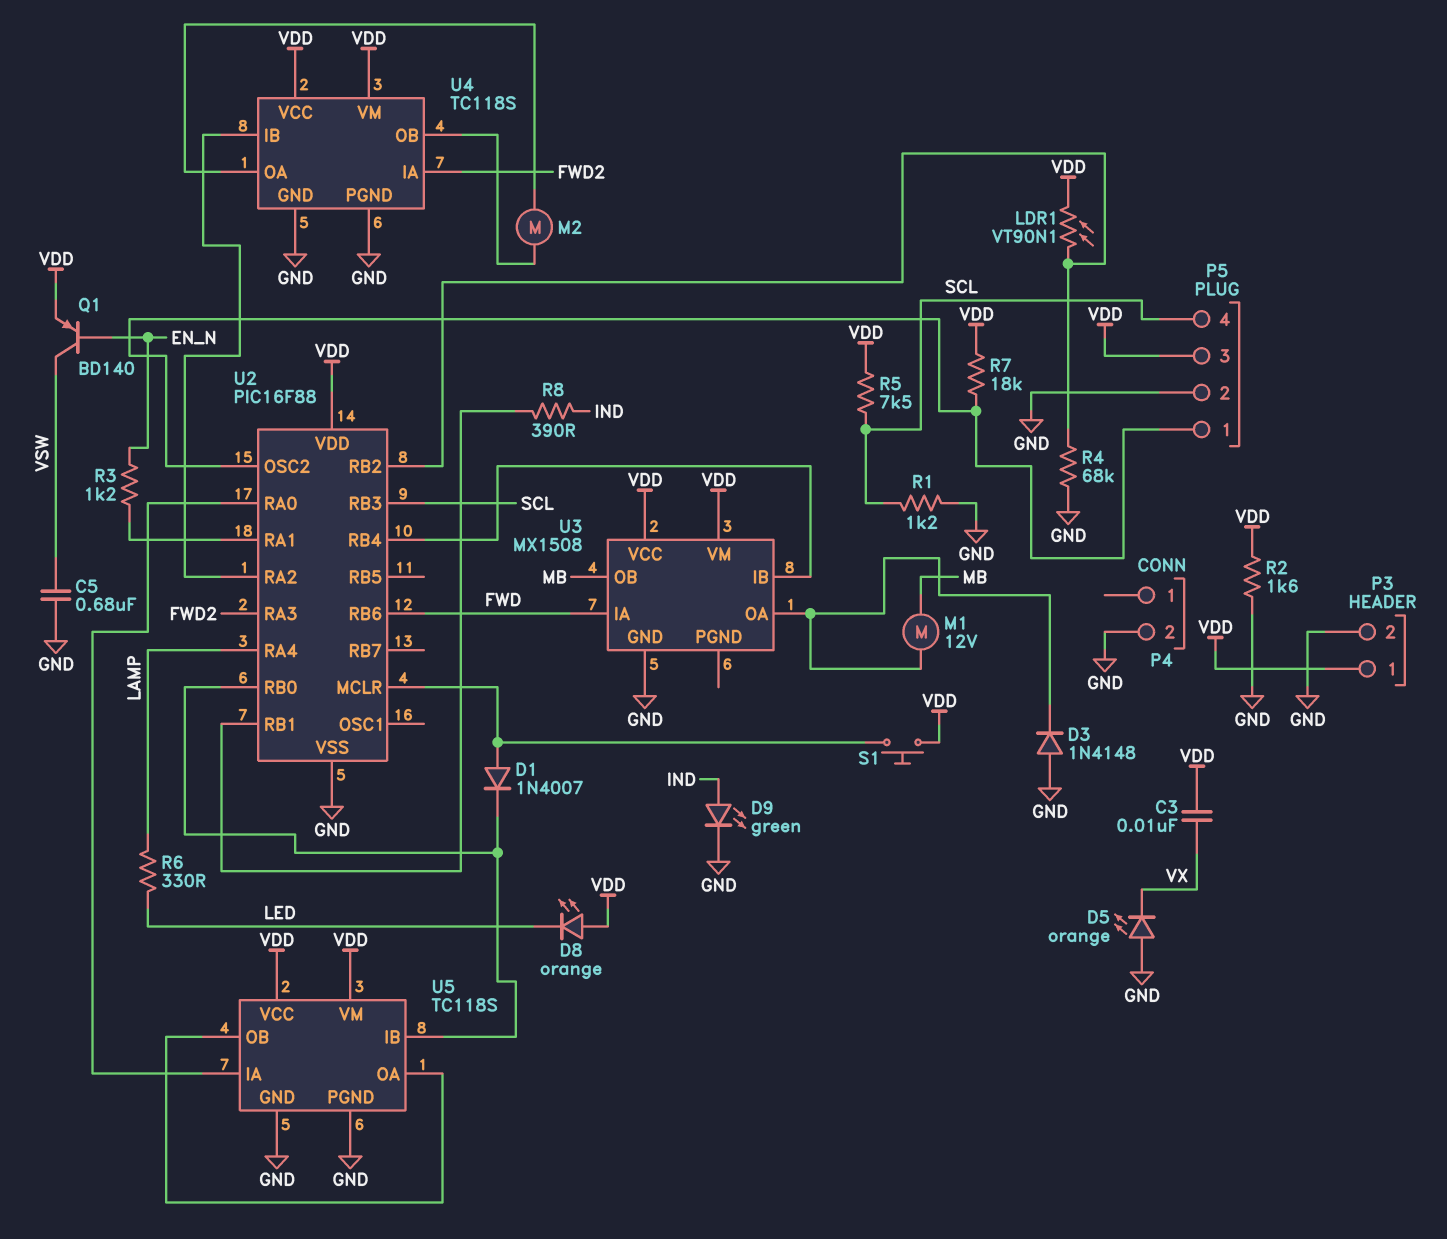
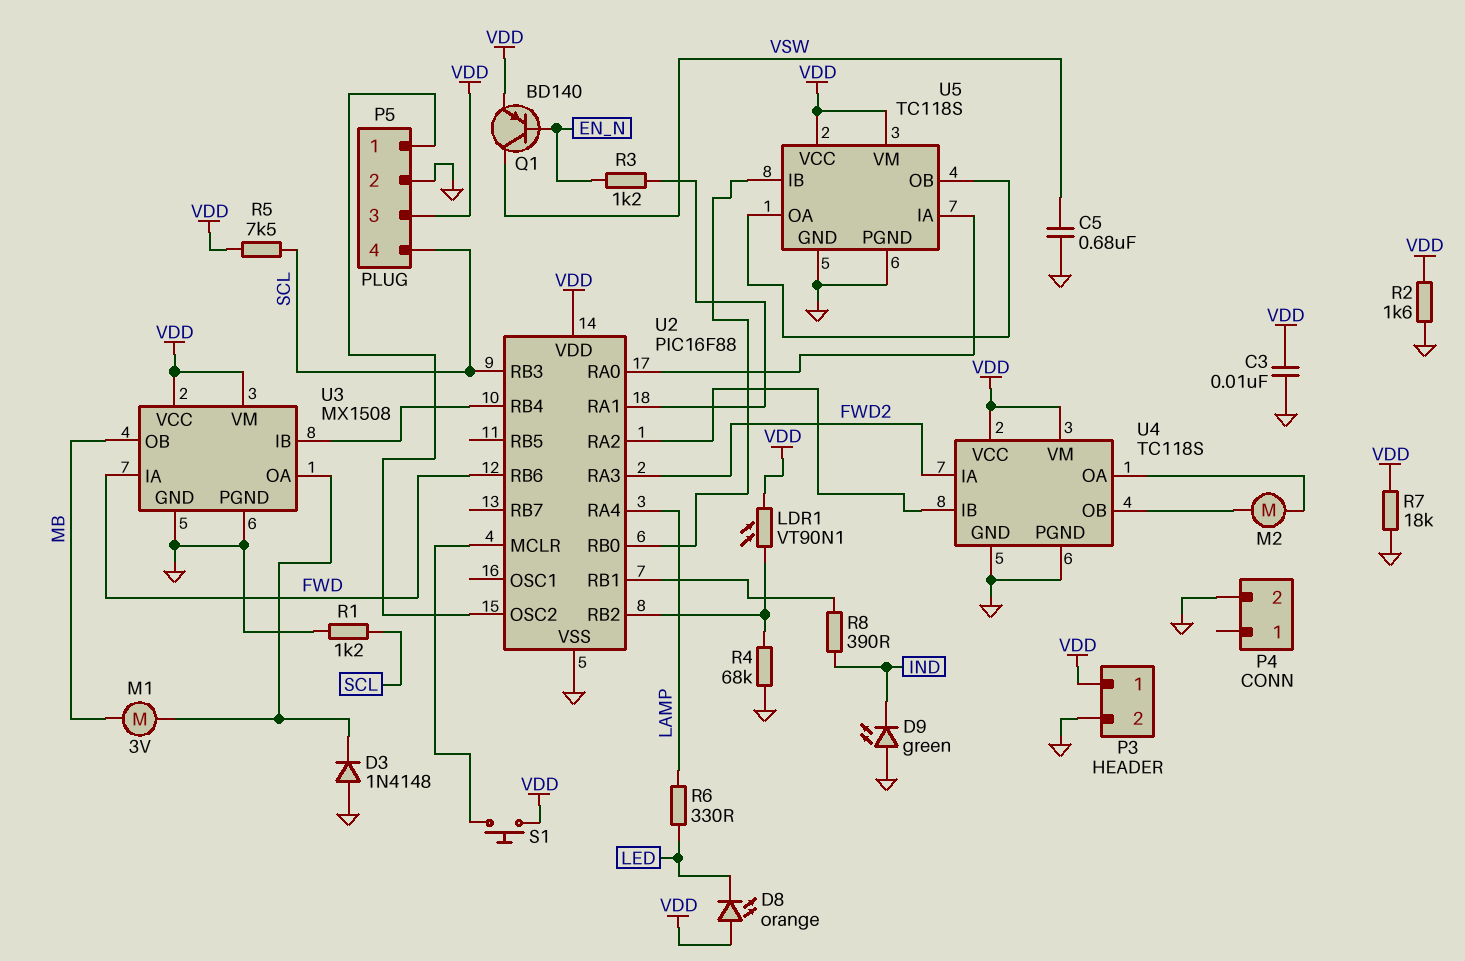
C3: 10nF (VDD, VX) -> 10nF (GND, VDD)
D1: diode 1N4007 (A U2/MCLR, K U2/RB0) -> none
D5: LED orange (A GND, K VX) -> none
D9: LED green (A IND, K GND) -> LED green (A GND, K IND)
M1: motor 12V (MB, U3/OA) -> motor 3V (MB, U3/OA)
R7: 18k (P5/1, VDD) -> 18k (GND, VDD)
U3 pin PGND: none -> GND

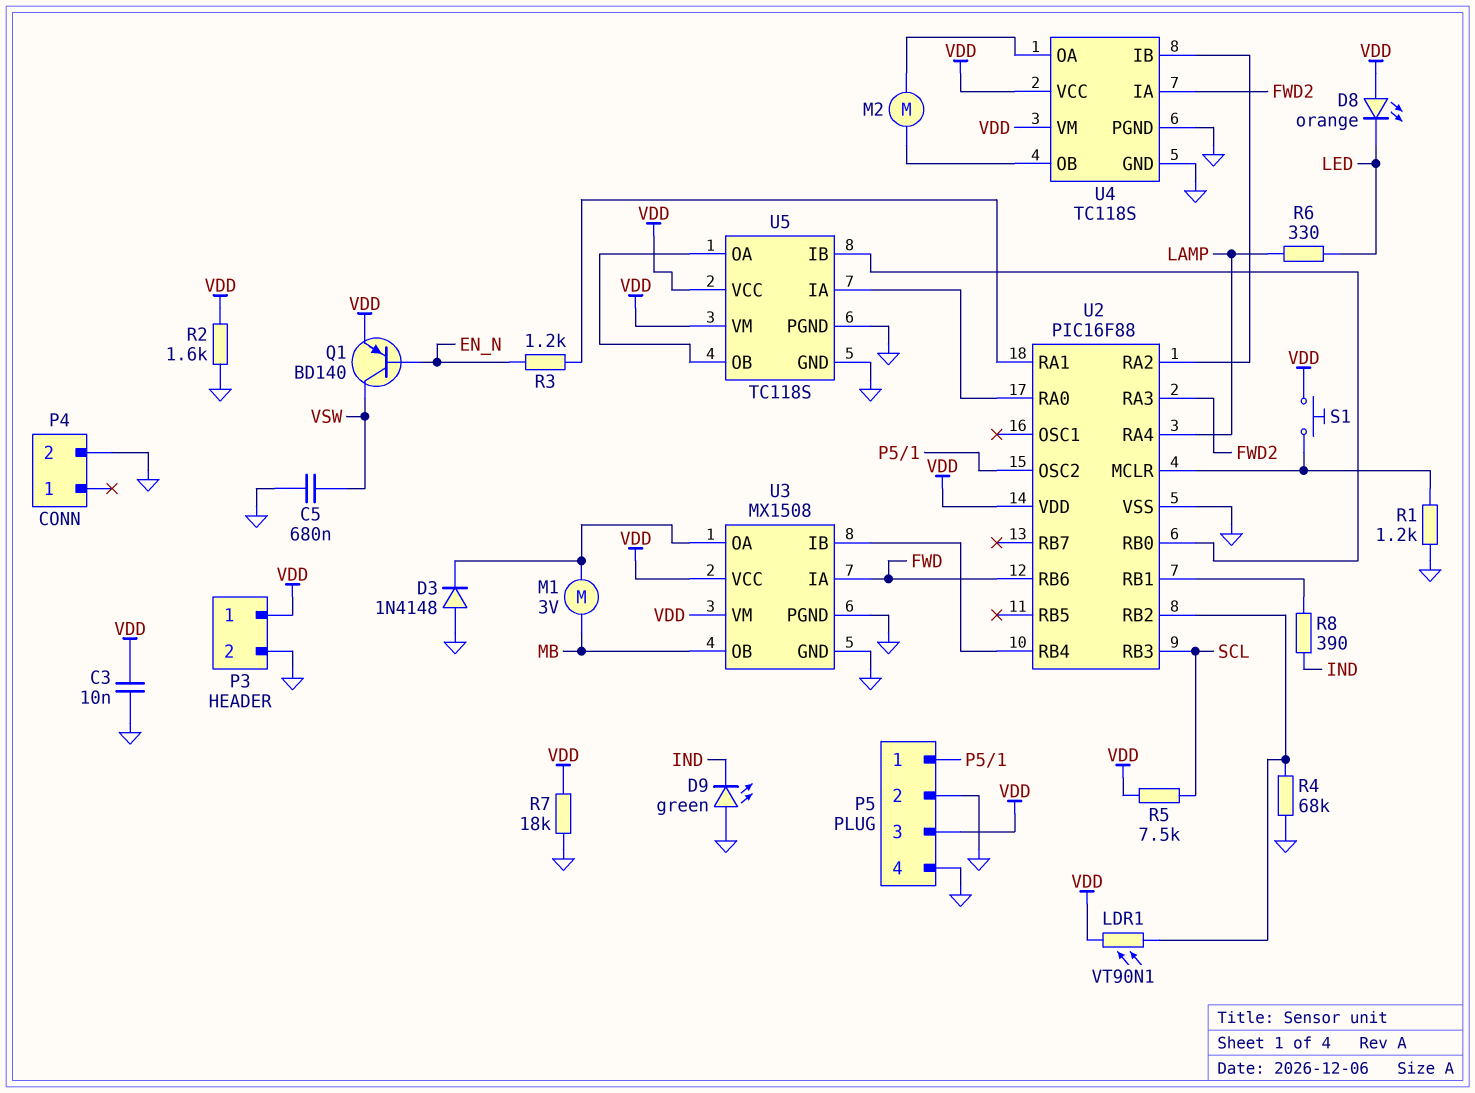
P5 pin 4: SCL -> GND
R1: 1.2k (GND, SCL) -> 1.2k (GND, U2/MCLR)

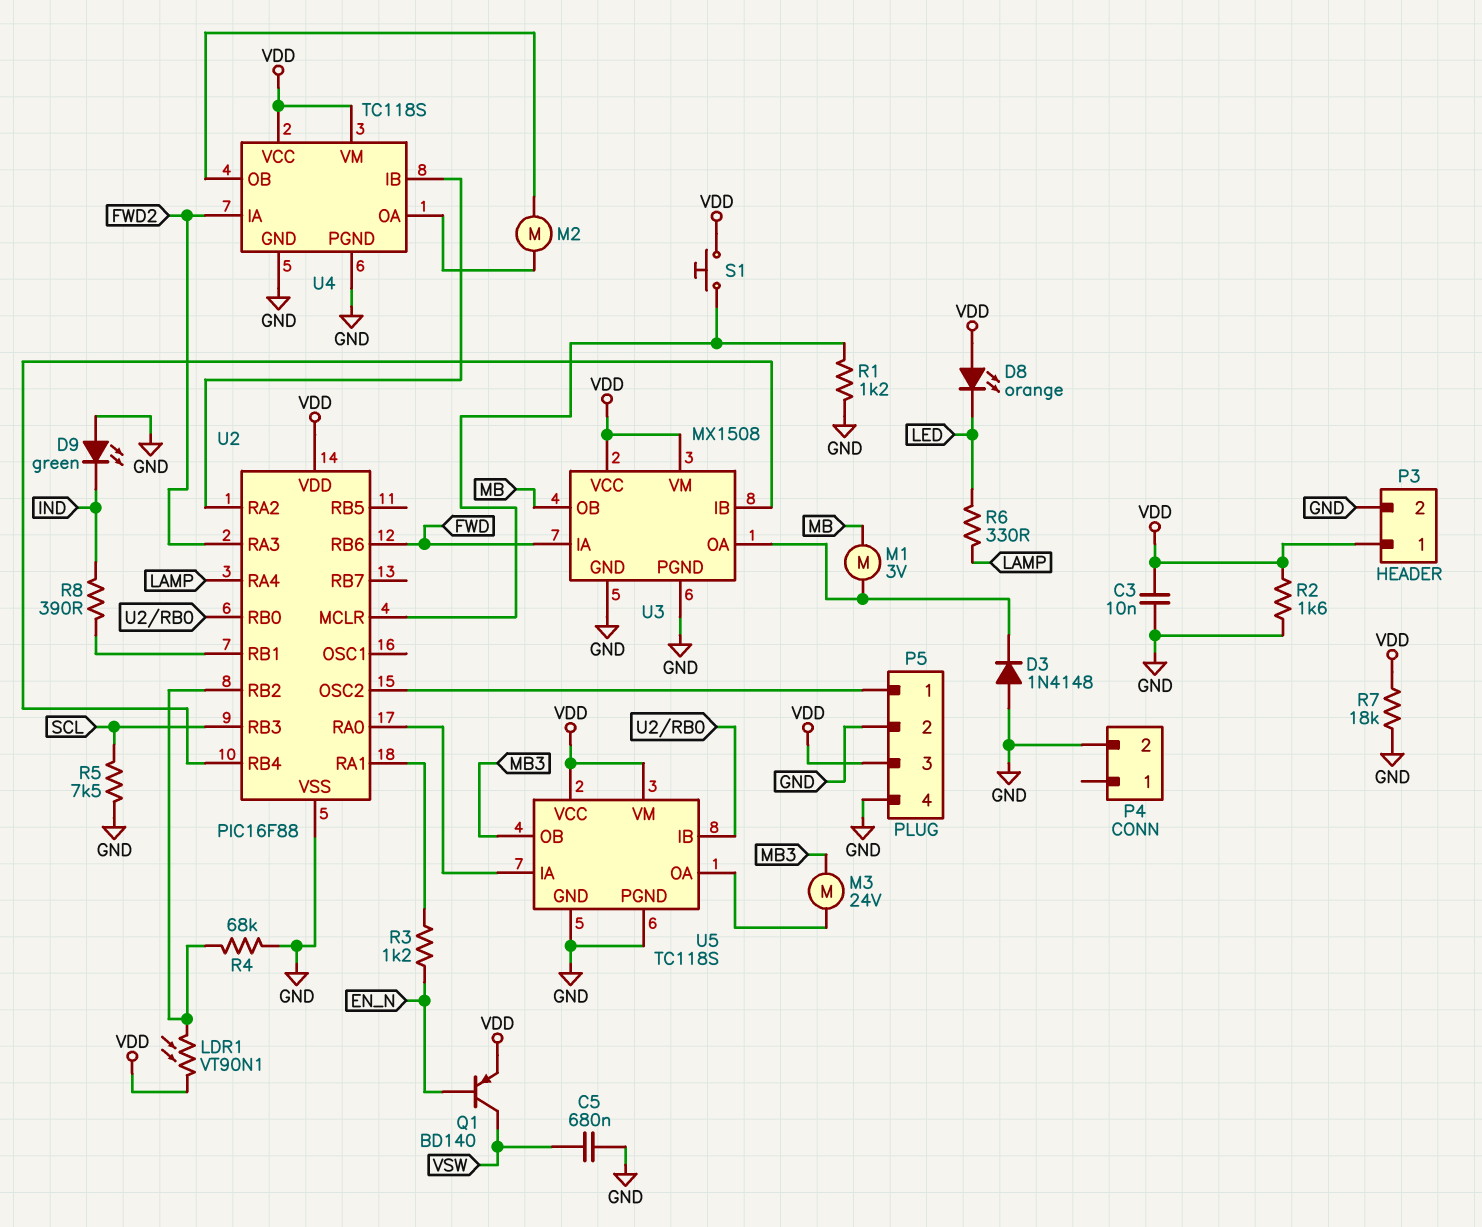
M3: none -> motor 24V (MB3, U5/OA)
R5: 7.5k (SCL, VDD) -> 7.5k (GND, SCL)
U5 pin OB: U5/OA -> MB3

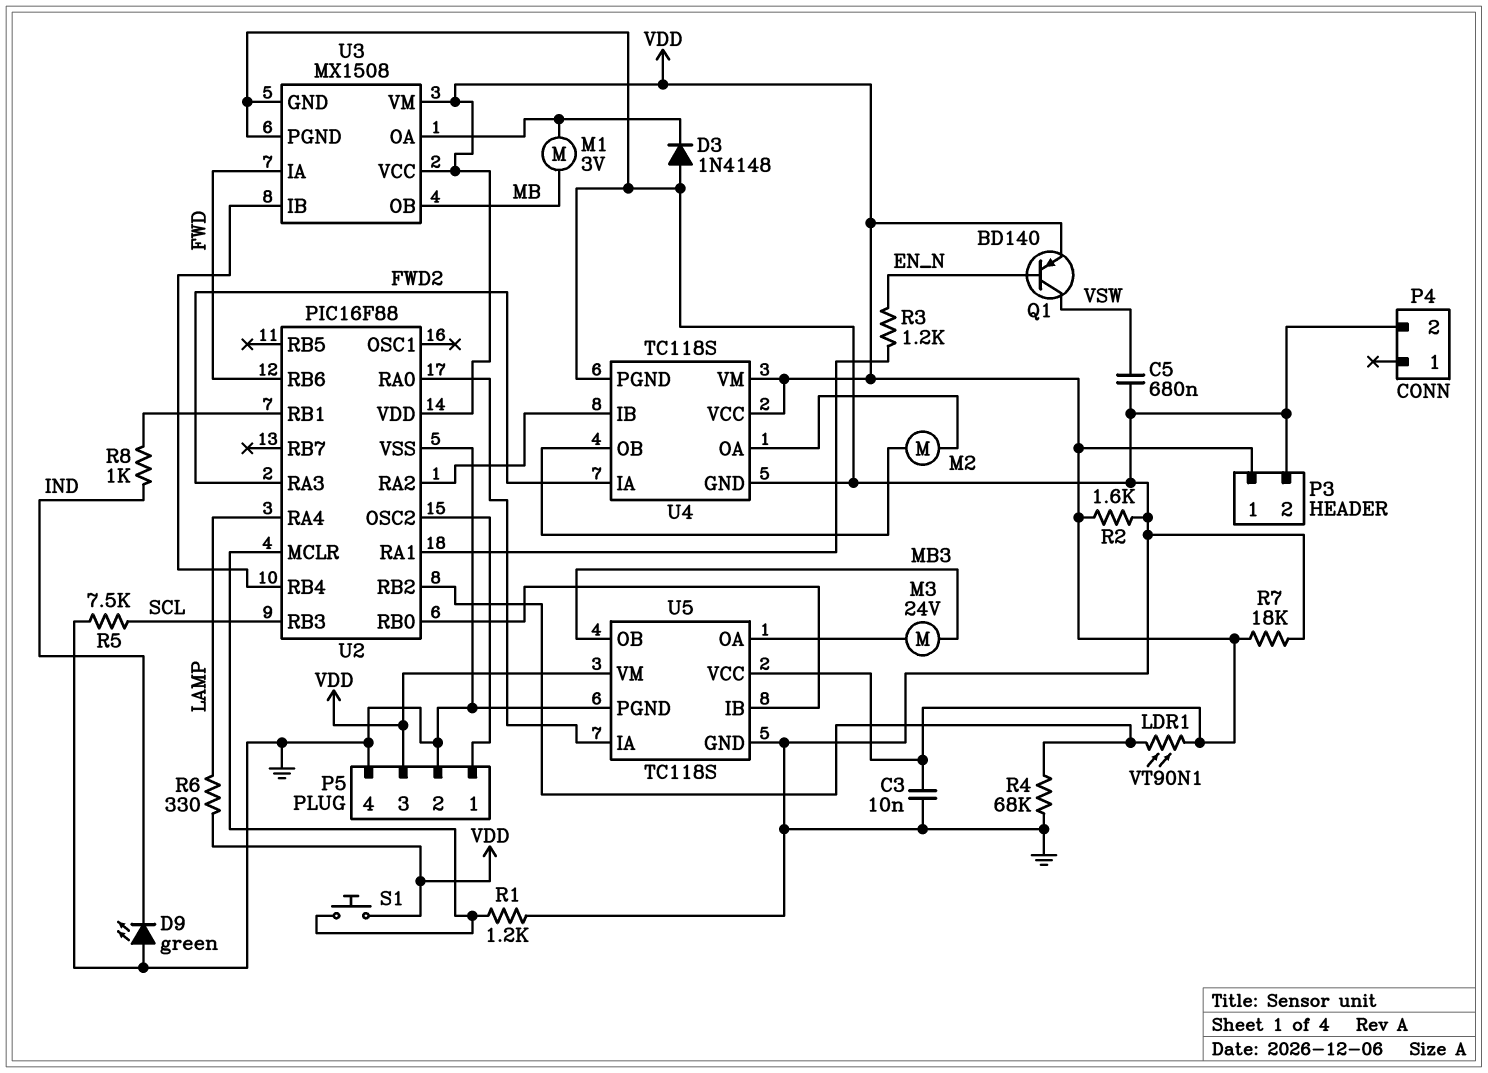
D8: LED orange (A VDD, K LED) -> none
R6: 330 (LAMP, LED) -> 330 (LAMP, VDD)
R8: 390 (IND, U2/RB1) -> 1k (IND, U2/RB1)

